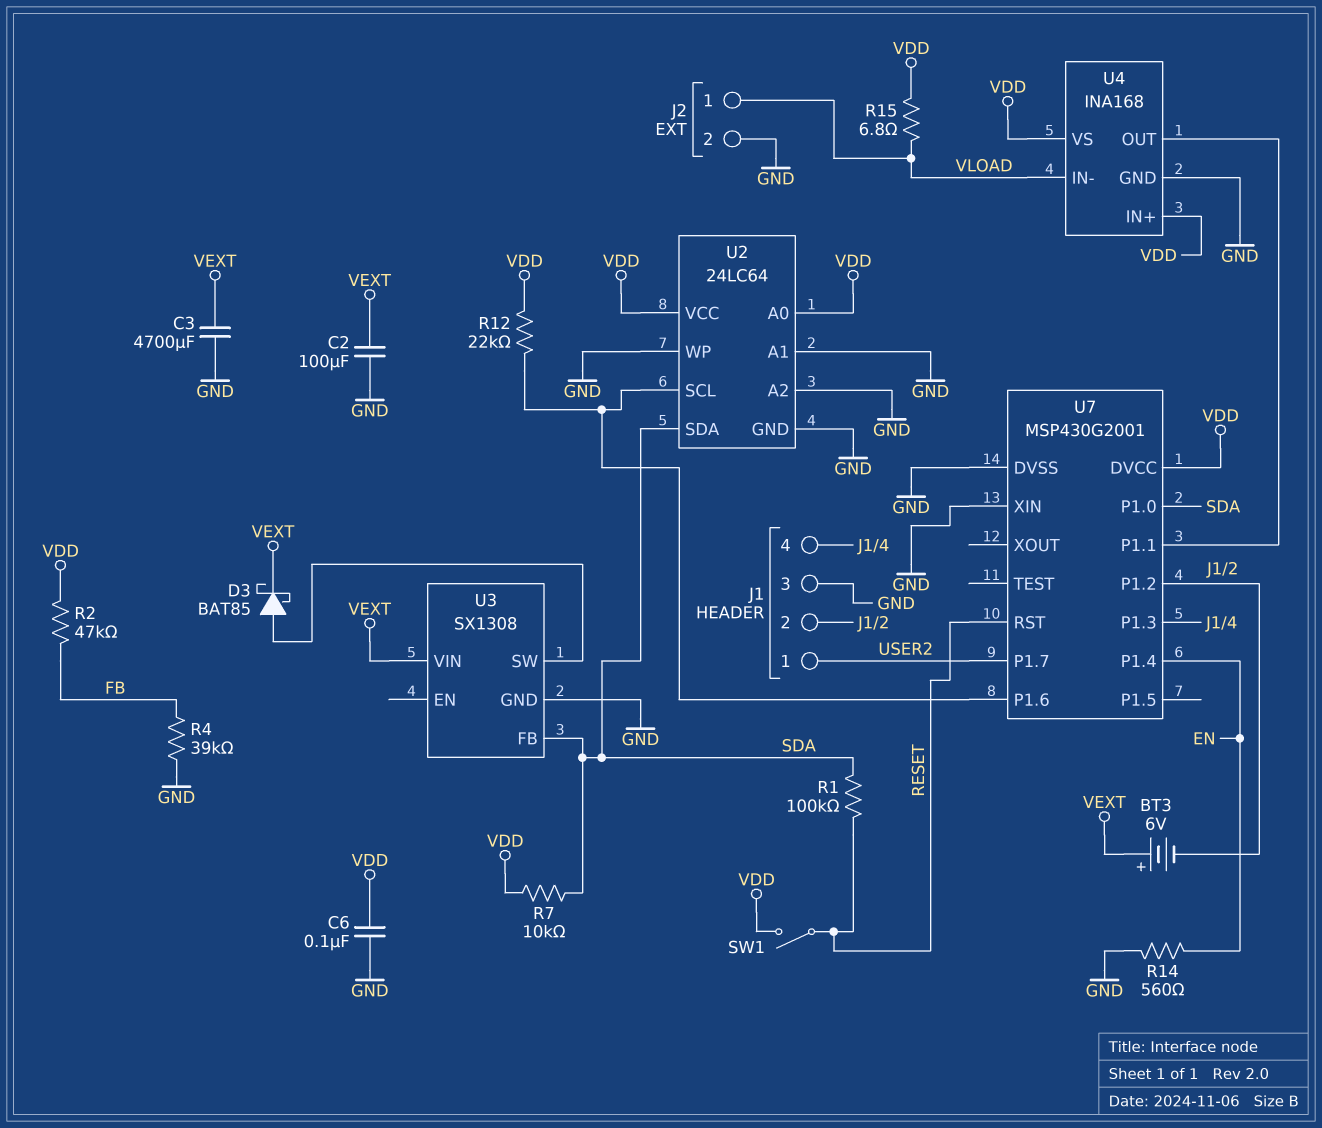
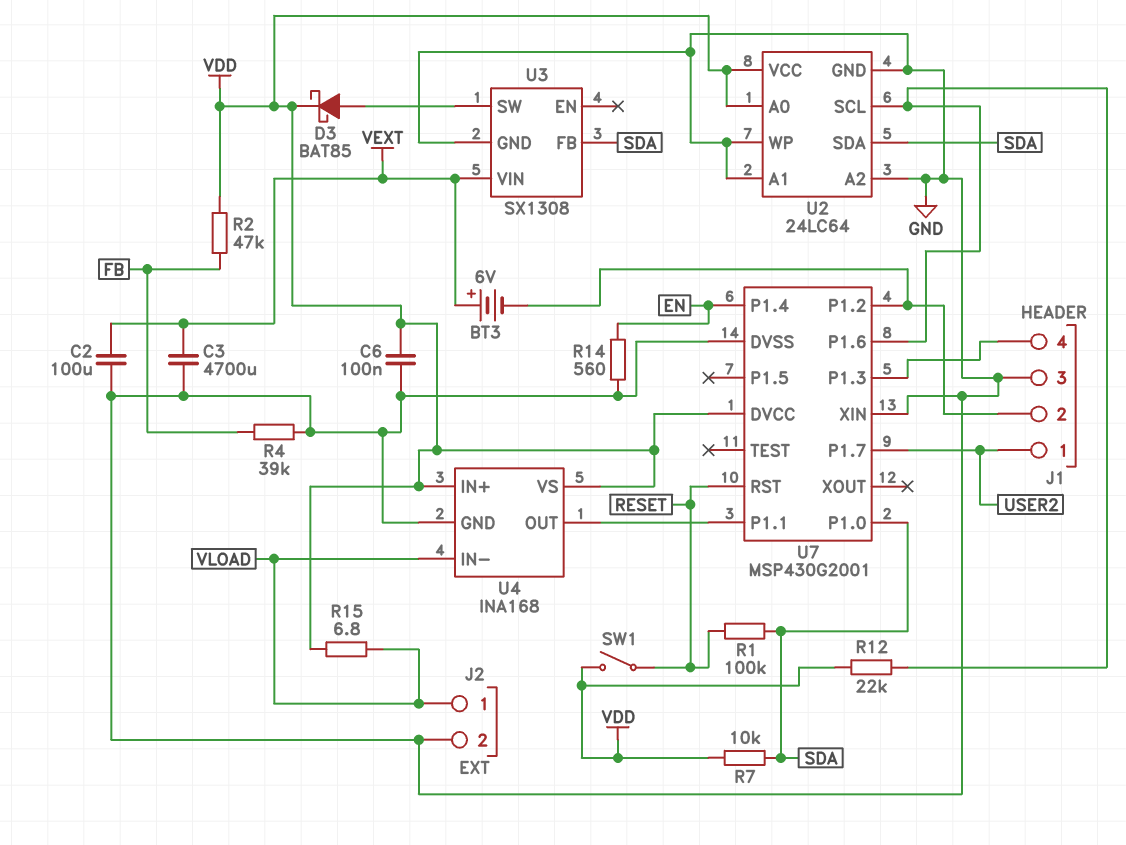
D3: schottky BAT85 (A U3/SW, K VEXT) -> schottky BAT85 (A U3/SW, K VDD)

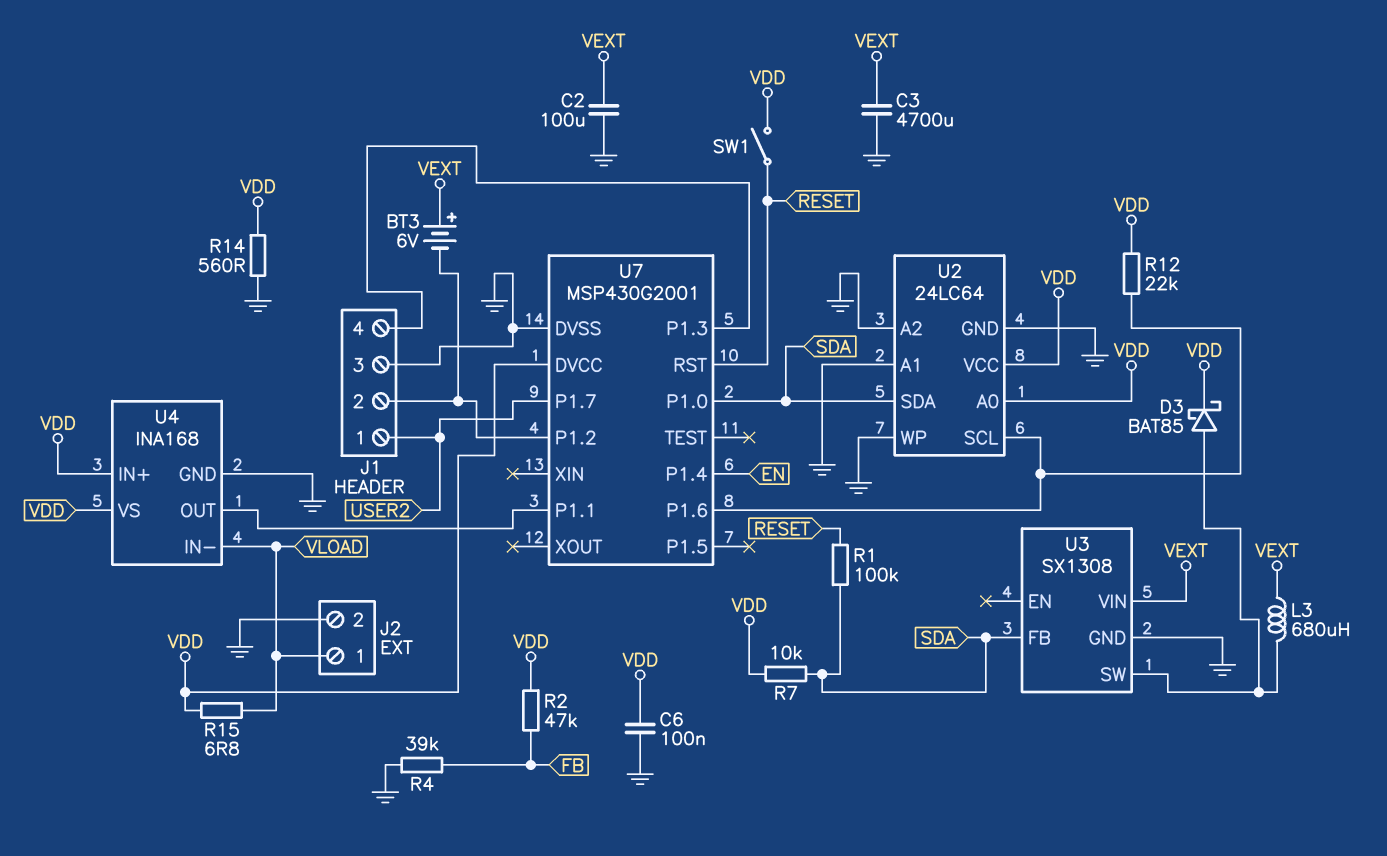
L3: none -> 680uH (U3/SW, VEXT)
R14: 560 (EN, GND) -> 560 (GND, VDD)
U7 pin XIN: GND -> none

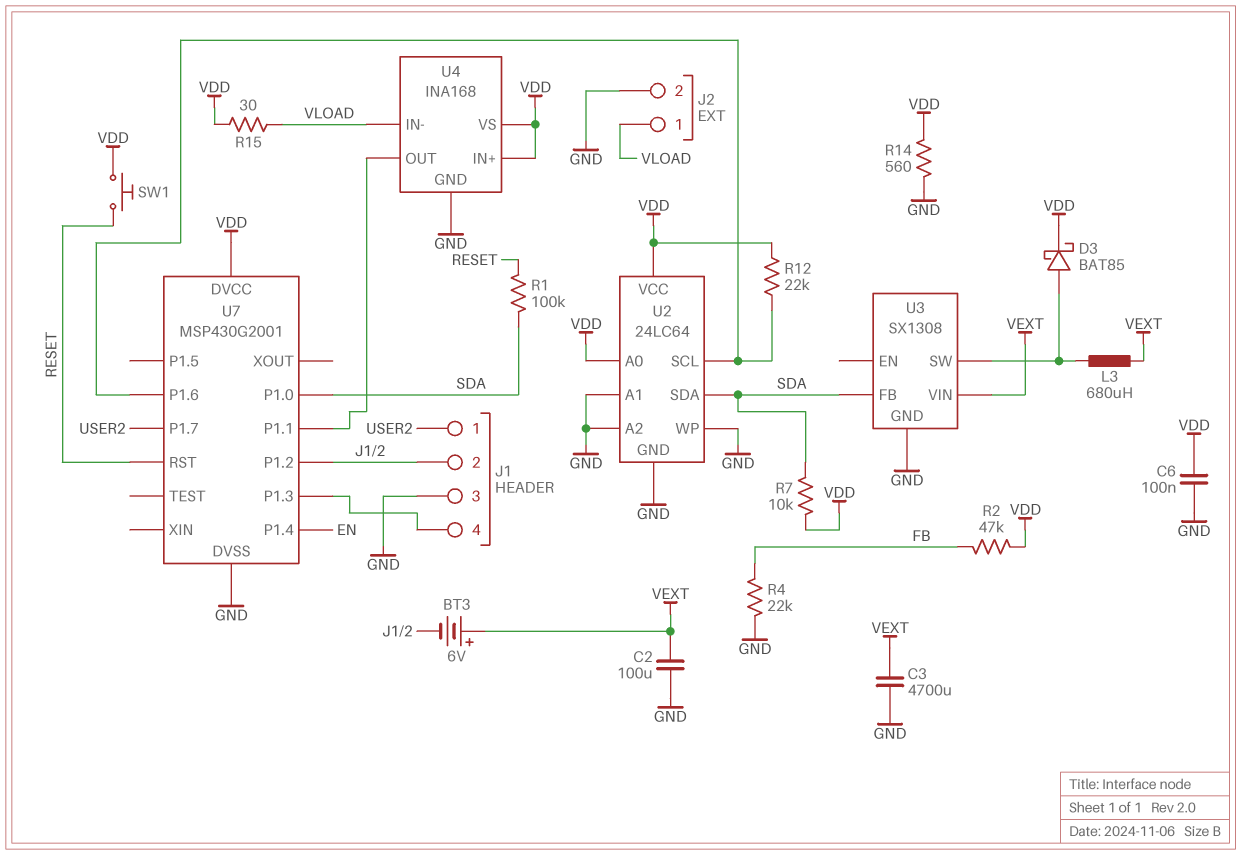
R4: 39k (FB, GND) -> 22k (FB, GND)
R15: 6.8 (VDD, VLOAD) -> 30 (VDD, VLOAD)
SW1: switch (RESET, VDD) -> button (RESET, VDD)

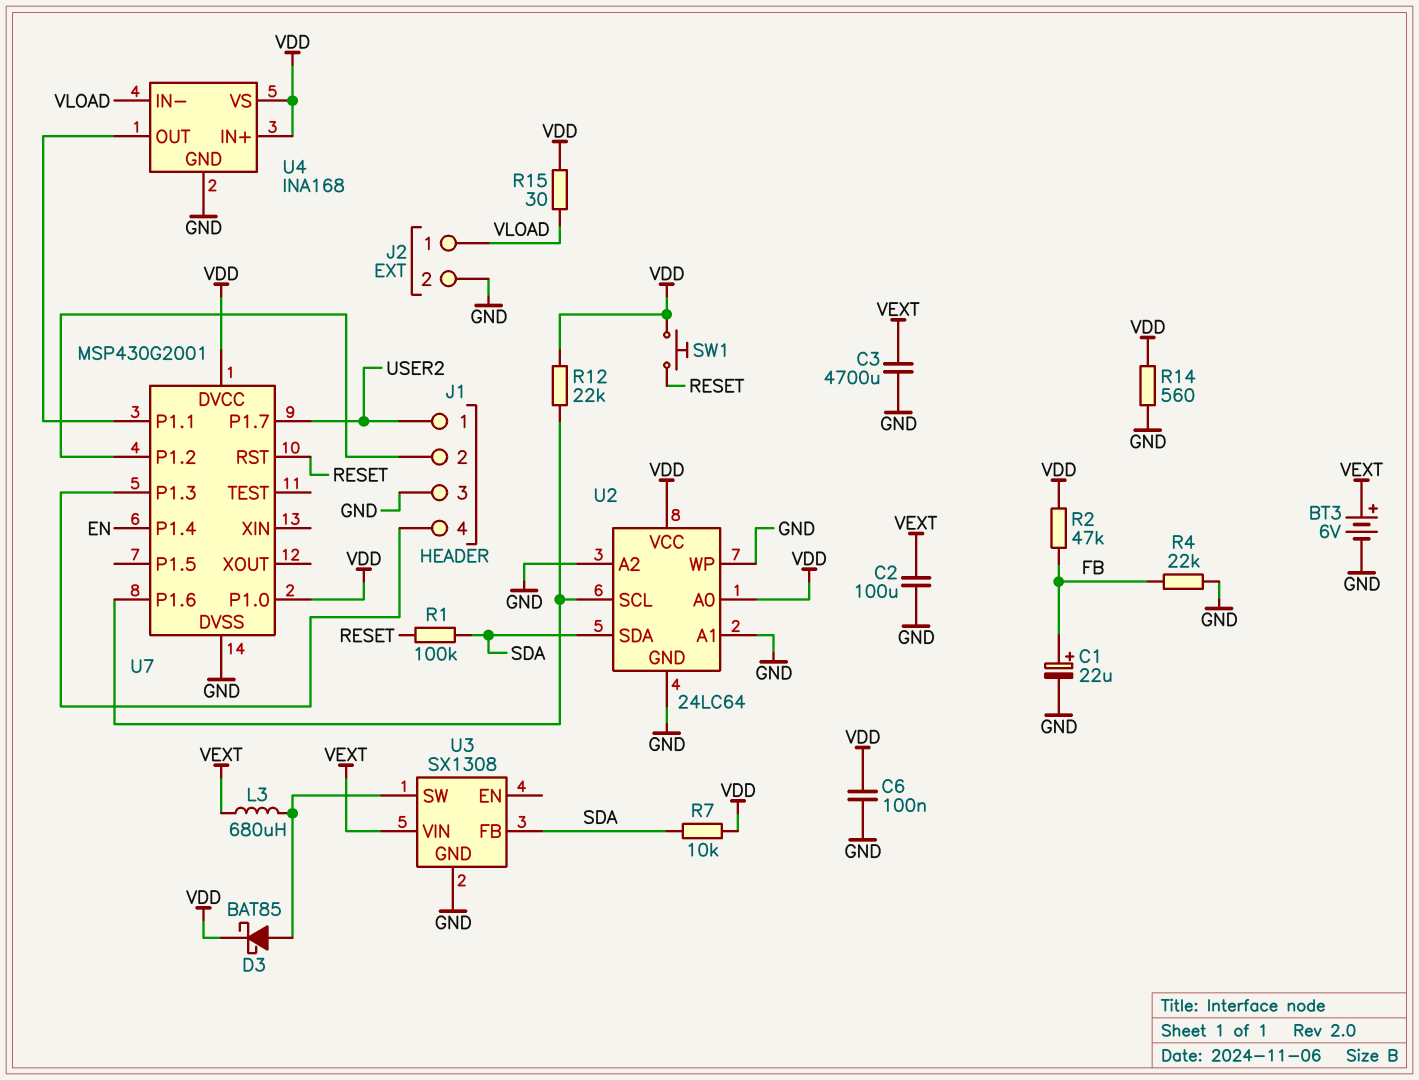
BT3: 6V (plus VEXT, minus J1/2) -> 6V (plus VEXT, minus GND)
C1: none -> 22uF (plus FB, minus GND)
U7 pin P1.0: SDA -> VDD

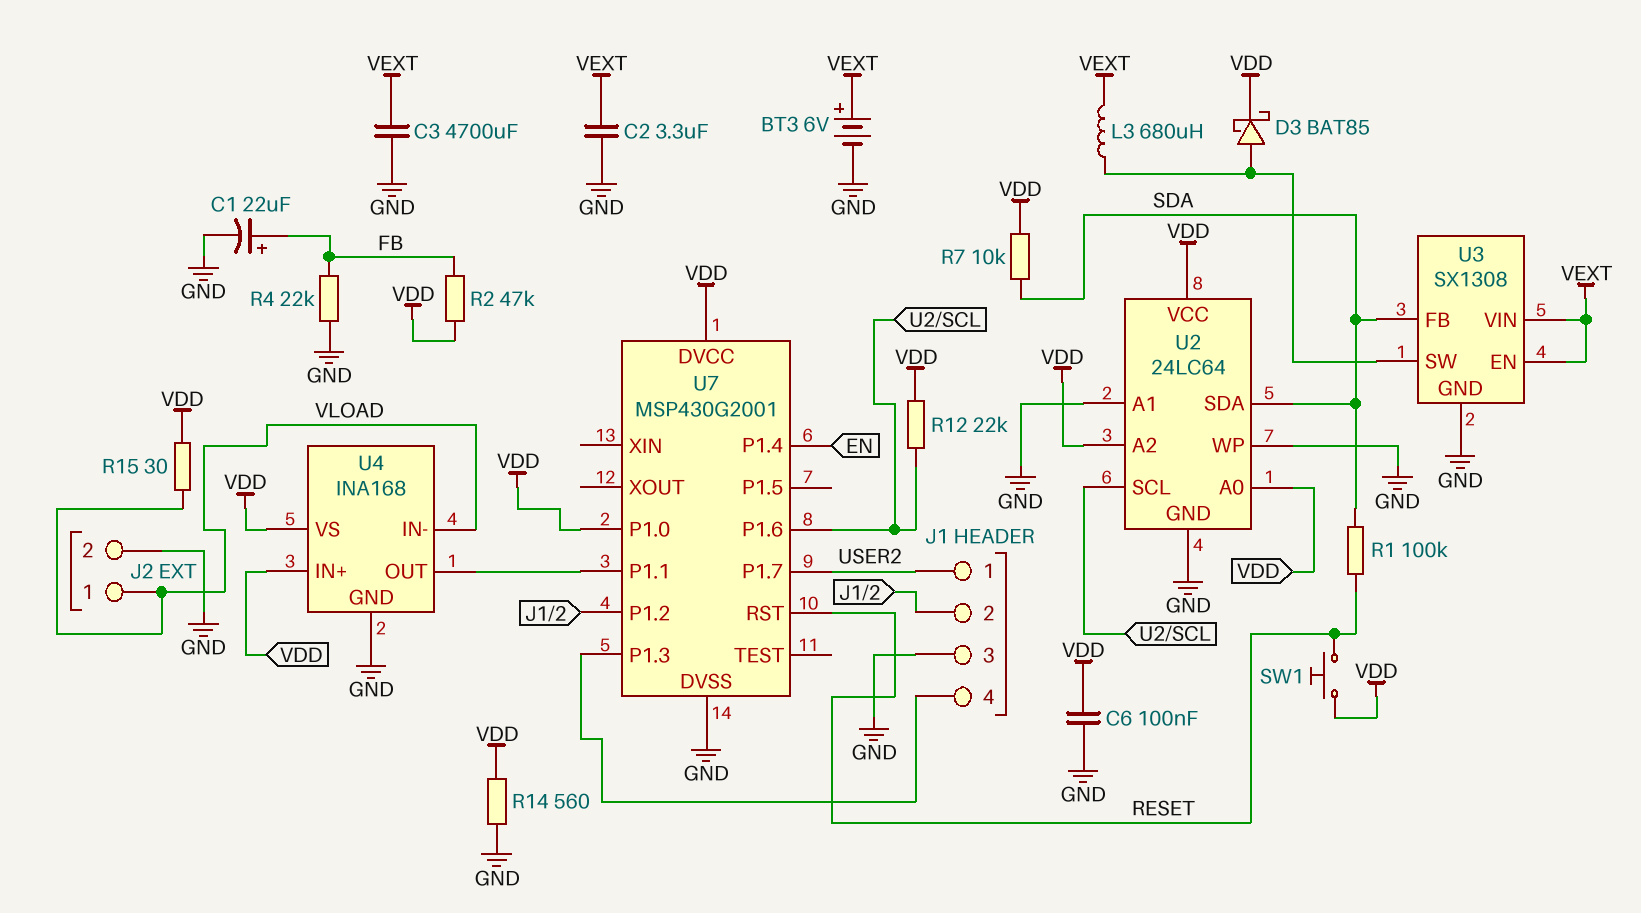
C2: 100uF (GND, VEXT) -> 3.3uF (GND, VEXT)
U2 pin A2: GND -> VDD
U3 pin EN: none -> VEXT

